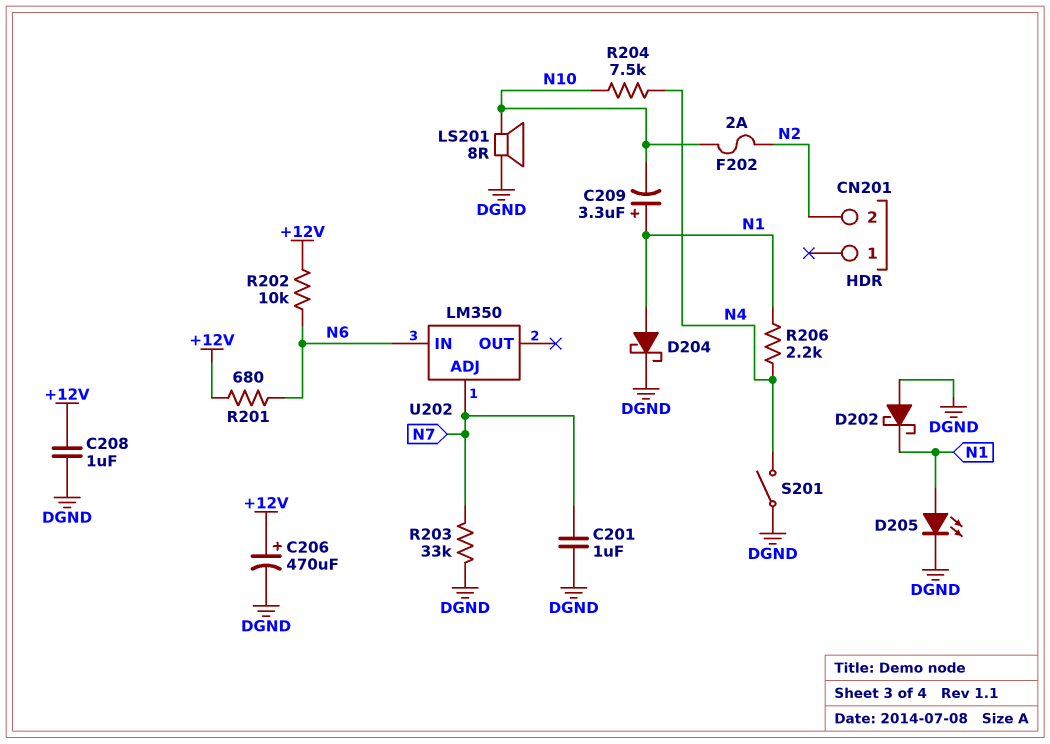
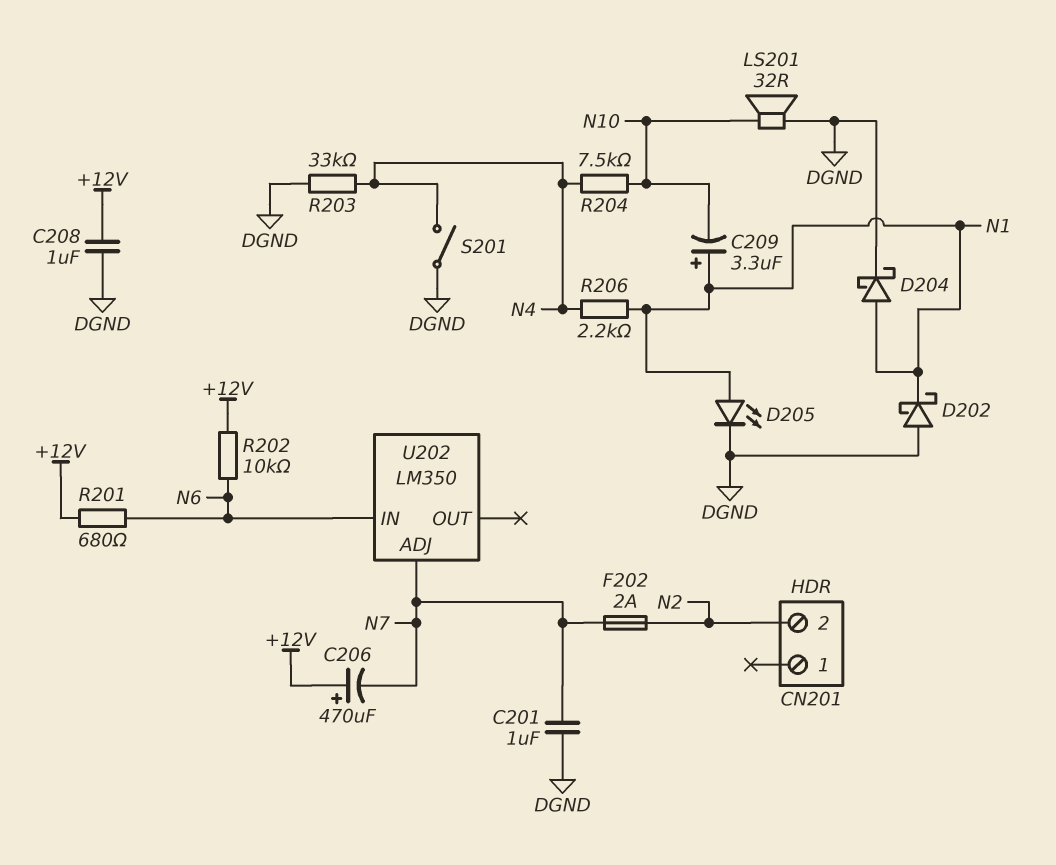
C206: 470uF (plus +12V, minus DGND) -> 470uF (plus +12V, minus N7)
F202: 2A (N2, N10) -> 2A (N2, N7)
LS201: speaker 8R (DGND, N10) -> speaker 32R (DGND, N10)
R203: 33k (DGND, N7) -> 33k (DGND, N4)

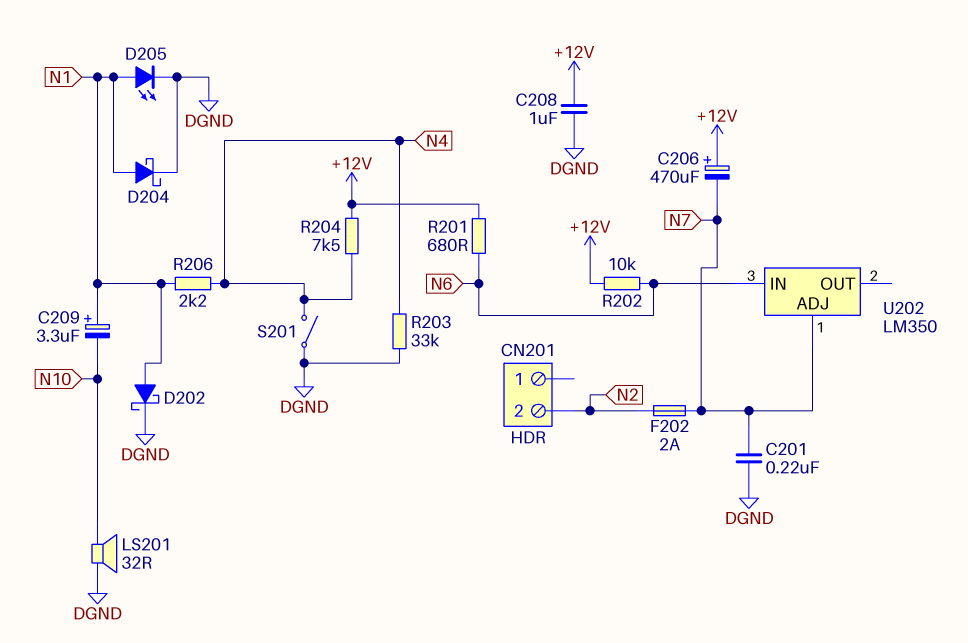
C201: 1uF (DGND, N7) -> 220nF (DGND, N7)
D202: schottky (A DGND, K N1) -> schottky (A N1, K DGND)
R204: 7.5k (N4, N10) -> 7.5k (+12V, N4)

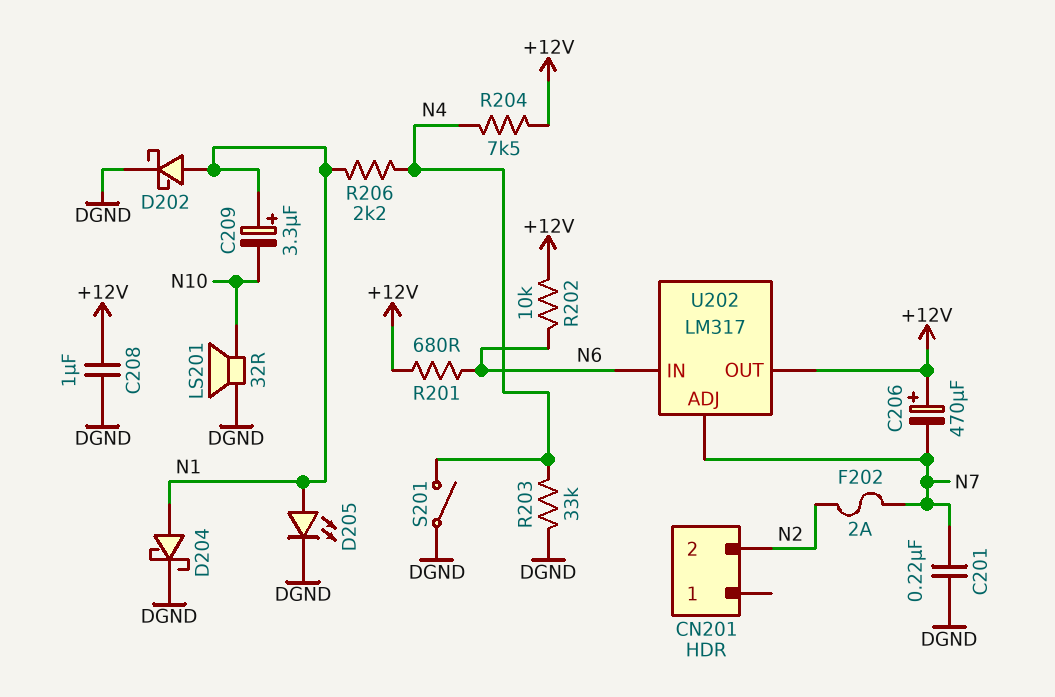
U202: LM350 -> LM317
U202 pin OUT: none -> +12V

